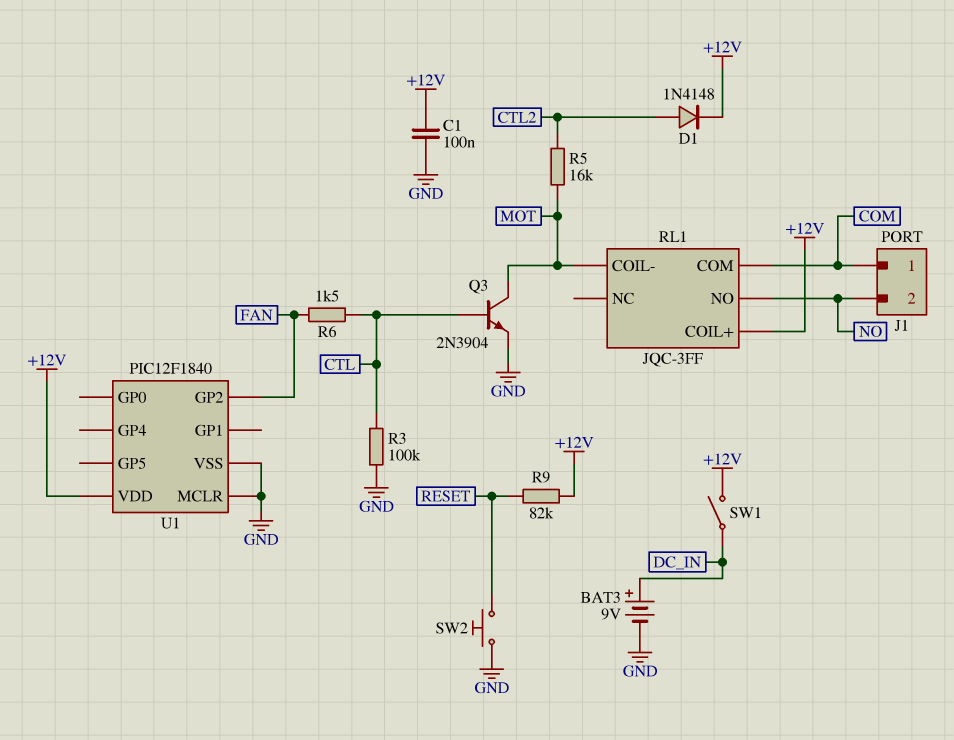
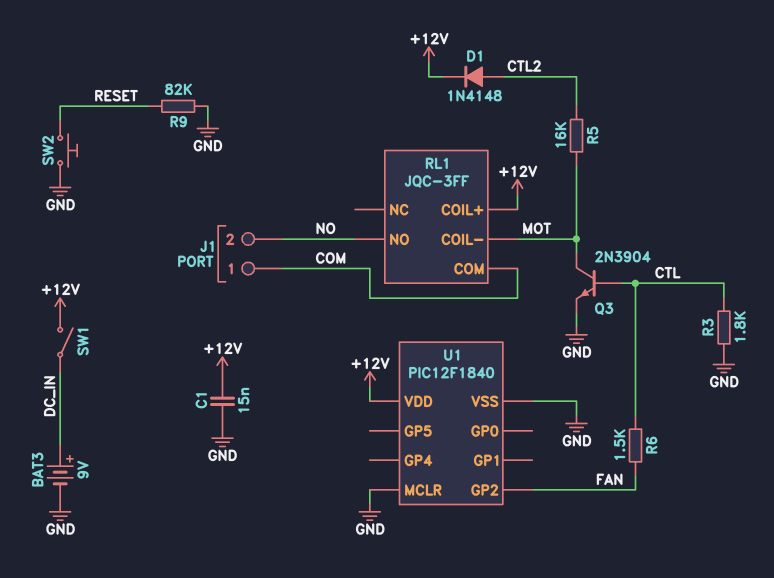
C1: 100nF (+12V, GND) -> 15nF (+12V, GND)
R3: 100k (CTL, GND) -> 1.8k (CTL, GND)
R9: 82k (+12V, RESET) -> 82k (GND, RESET)

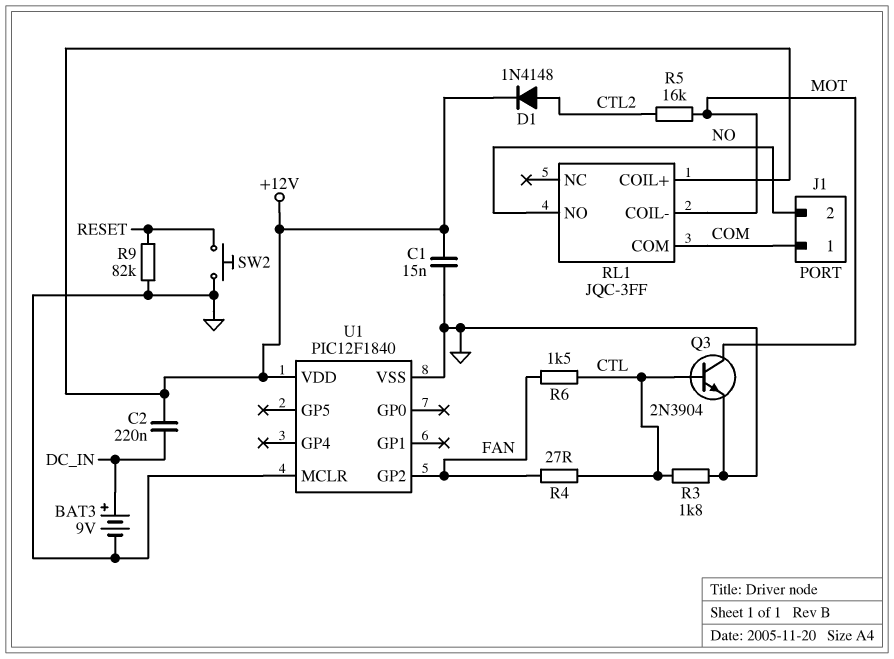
C2: none -> 220nF (+12V, DC_IN)
R4: none -> 27 (CTL, FAN)
SW1: switch (+12V, DC_IN) -> none

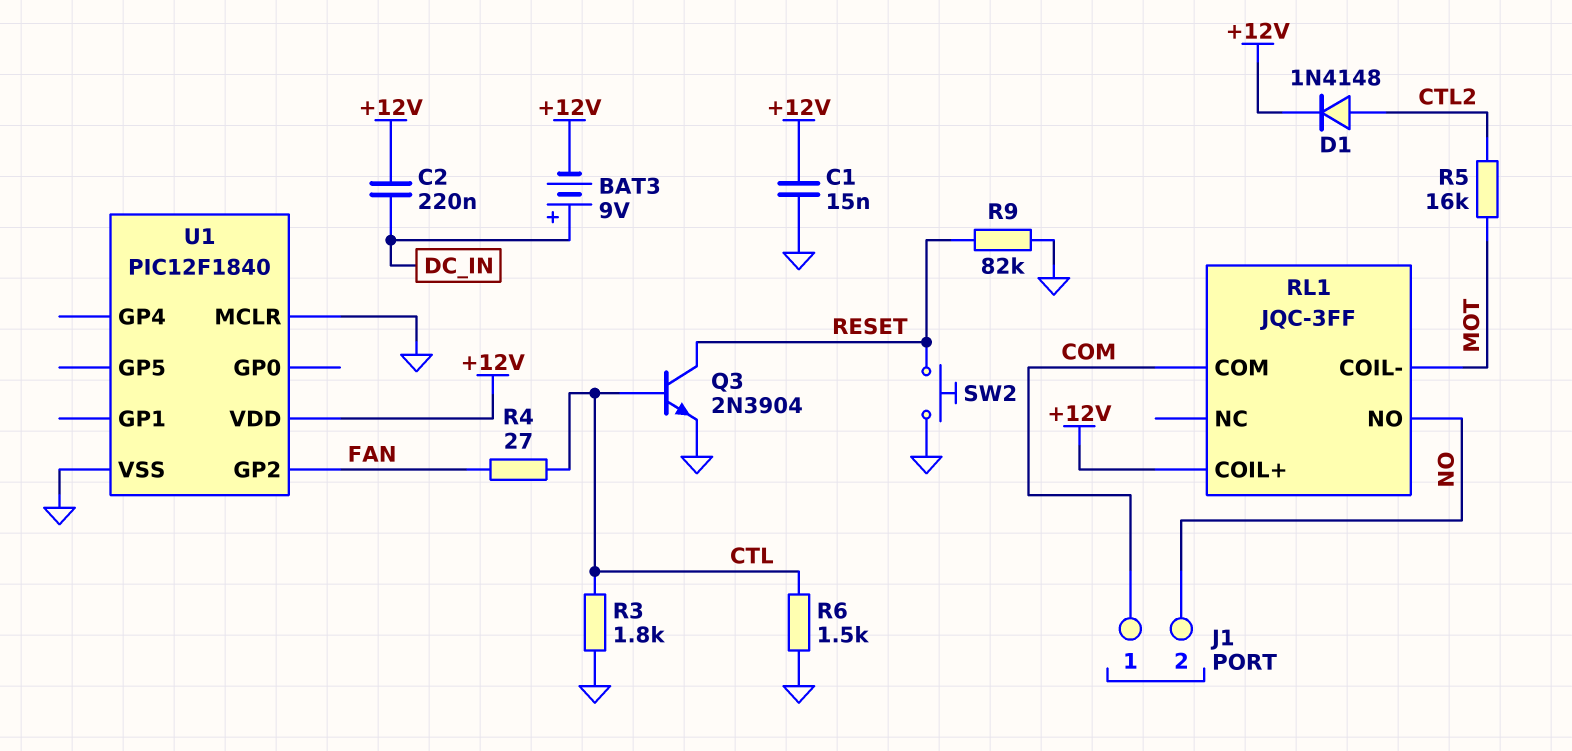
BAT3: 9V (plus DC_IN, minus GND) -> 9V (plus DC_IN, minus +12V)
Q3: NPN 2N3904 (B CTL, C MOT, E GND) -> NPN 2N3904 (B CTL, C RESET, E GND)
R6: 1.5k (CTL, FAN) -> 1.5k (CTL, GND)

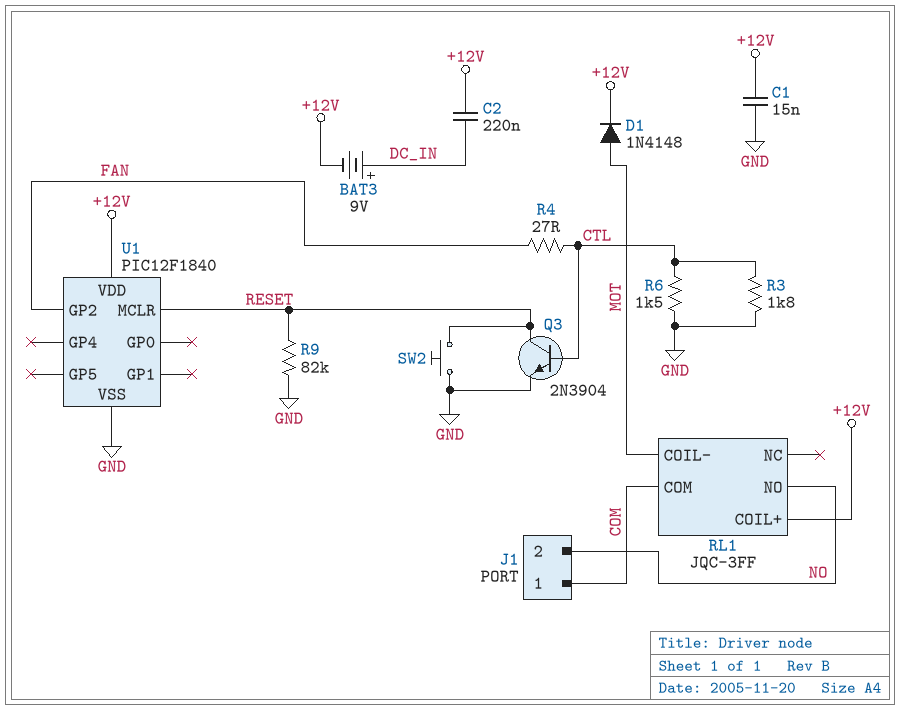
D1: diode 1N4148 (A CTL2, K +12V) -> diode 1N4148 (A MOT, K +12V)
R5: 16k (CTL2, MOT) -> none
U1 pin MCLR: GND -> RESET

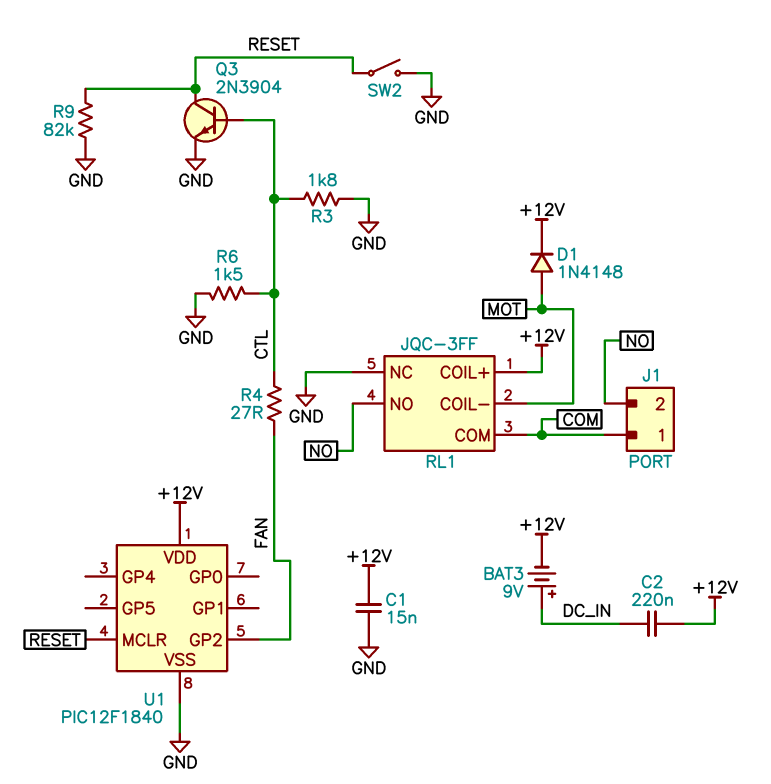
RL1 pin NC: none -> GND
SW2: button (GND, RESET) -> switch (GND, RESET)

